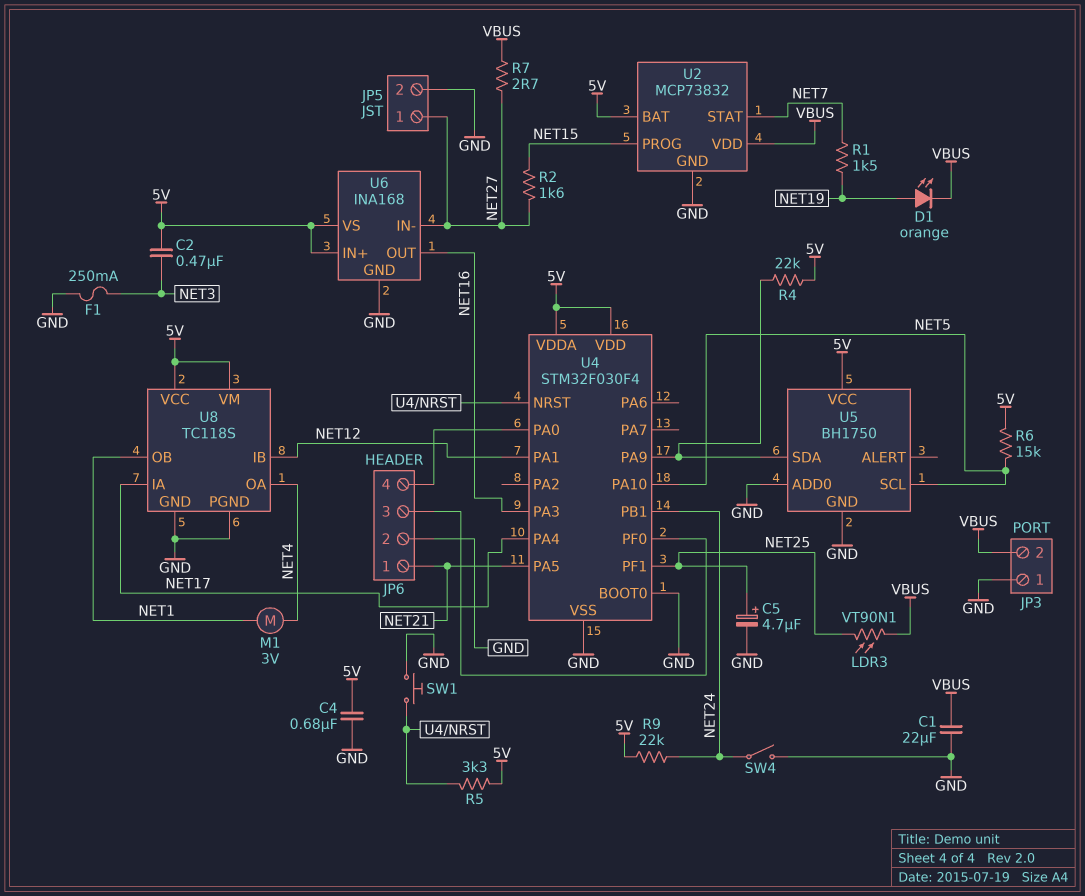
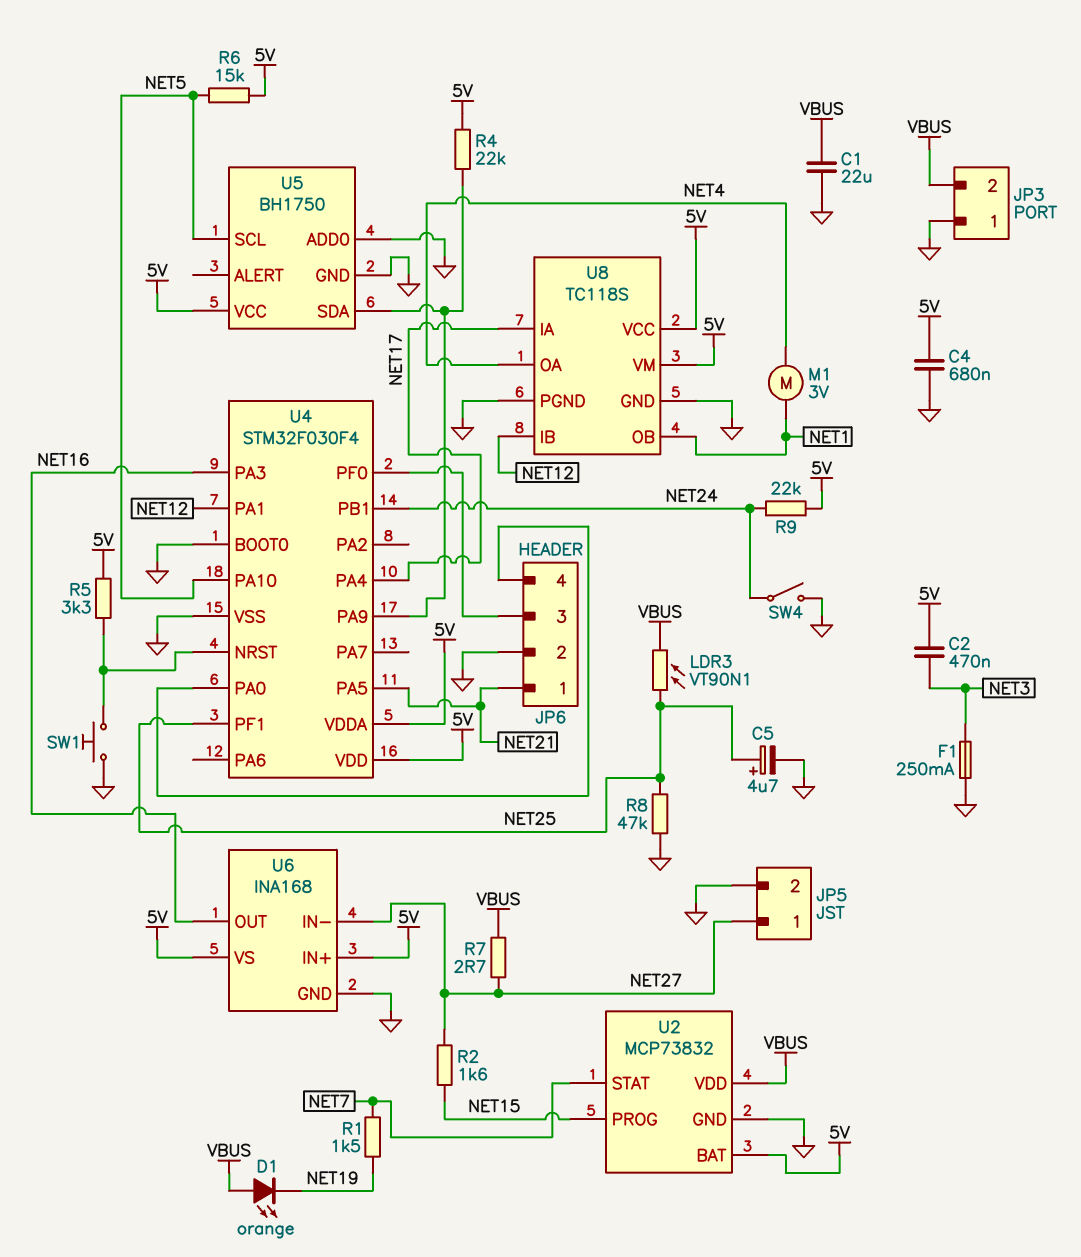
D1: LED orange (A NET19, K VBUS) -> LED orange (A VBUS, K NET19)
R8: none -> 47k (GND, NET25)

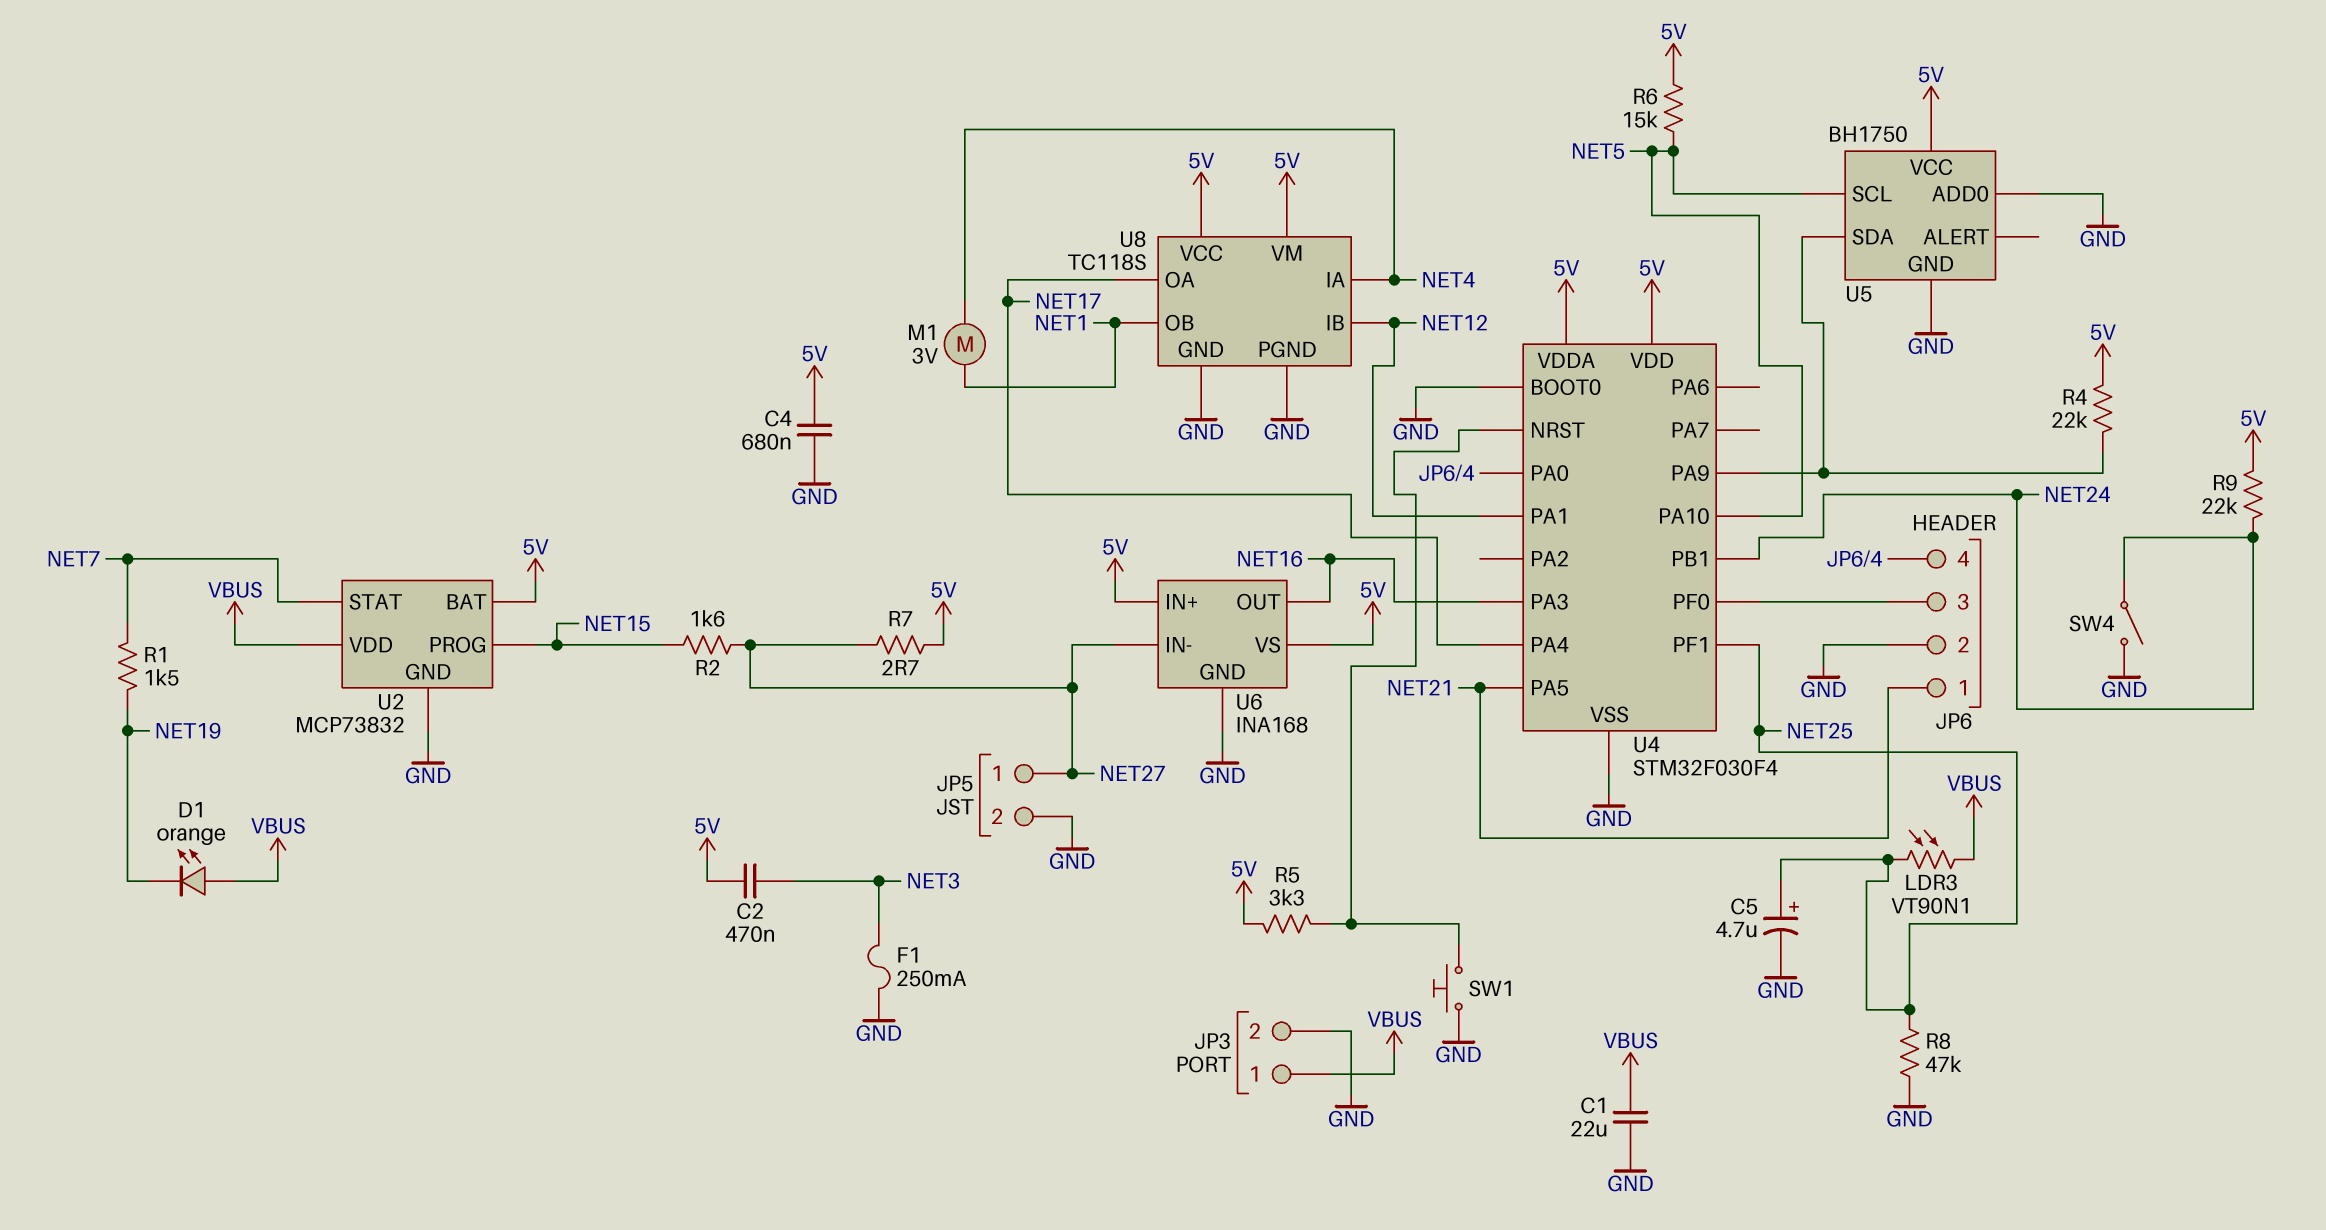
JP3 pin 1: GND -> VBUS
JP3 pin 2: VBUS -> GND
R7: 2.7 (NET27, VBUS) -> 2.7 (5V, NET27)
U8 pin IA: NET17 -> NET4
U8 pin OA: NET4 -> NET17

